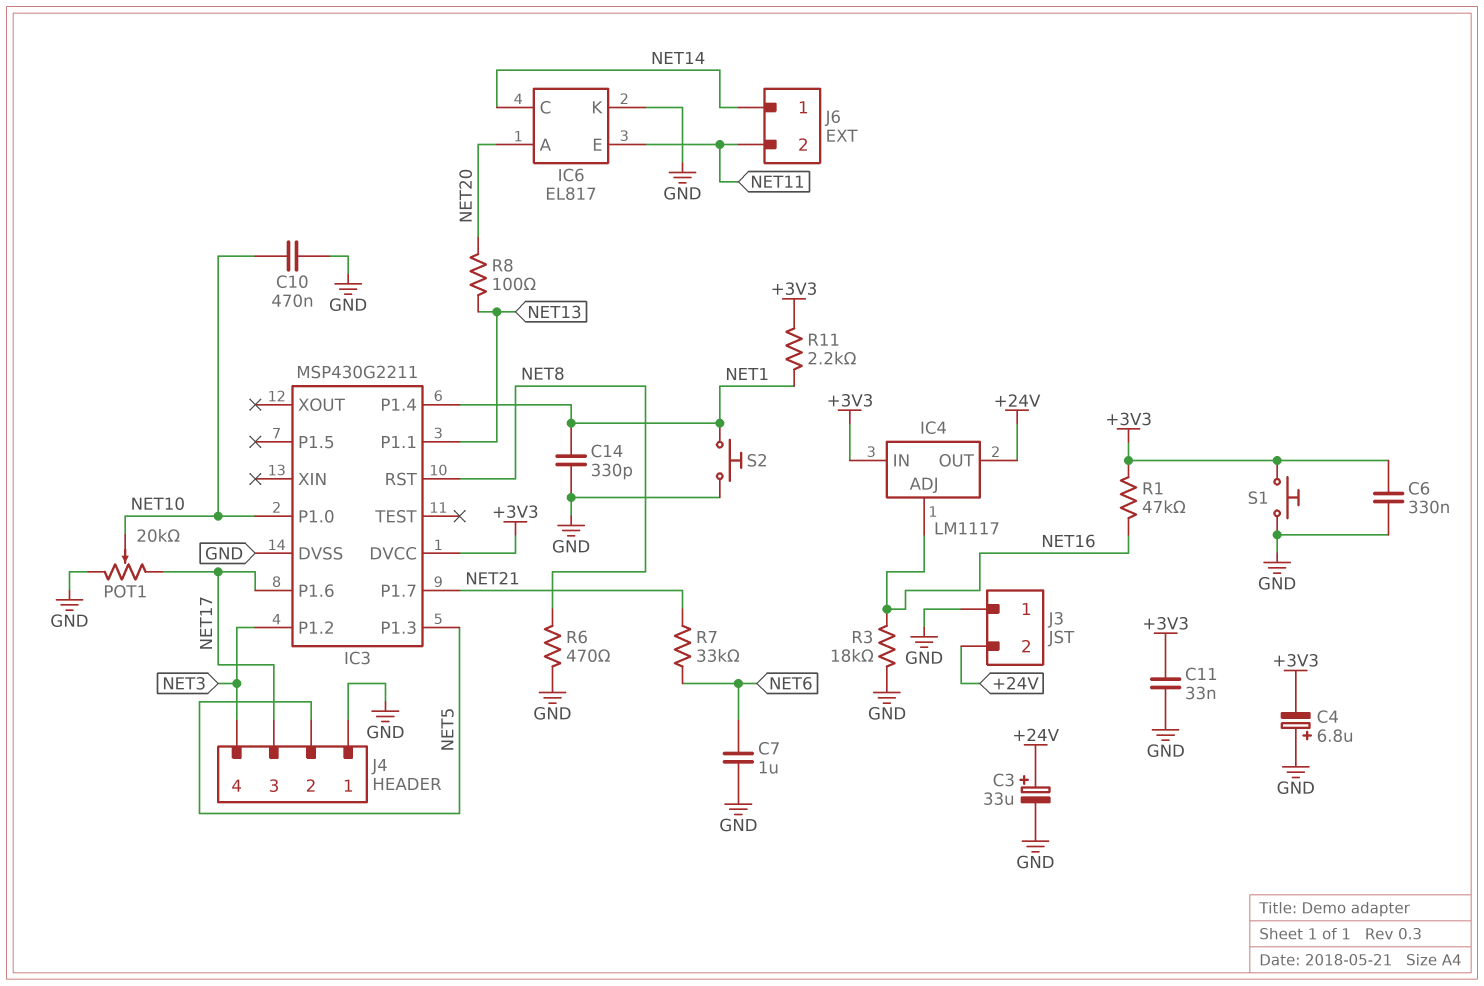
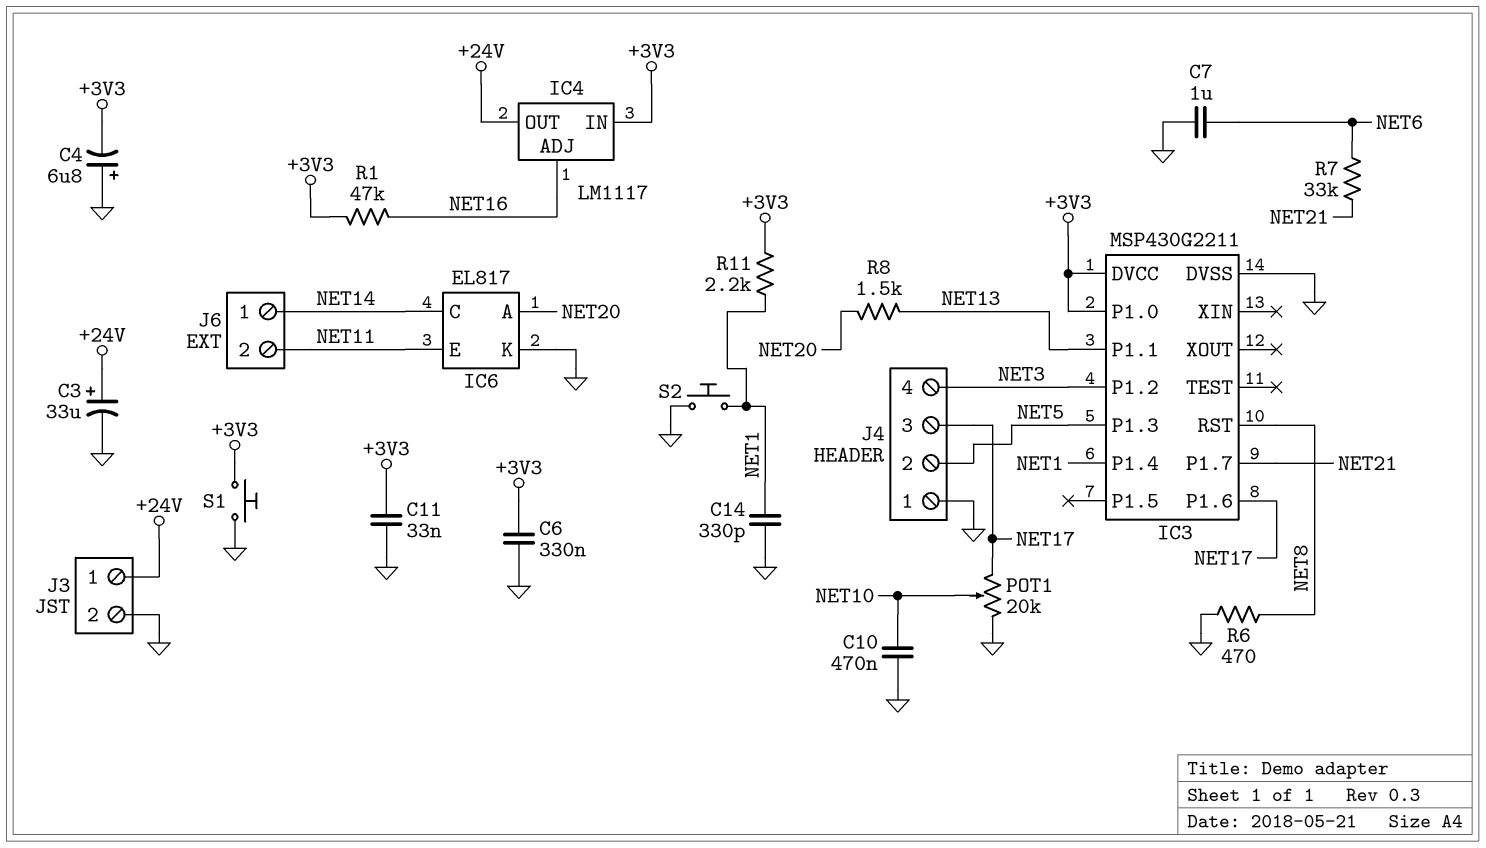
IC3 pin P1.0: NET10 -> +3V3
J3 pin 1: GND -> +24V
J3 pin 2: +24V -> GND
R3: 18k (GND, NET16) -> none
R8: 100 (NET13, NET20) -> 1.5k (NET13, NET20)

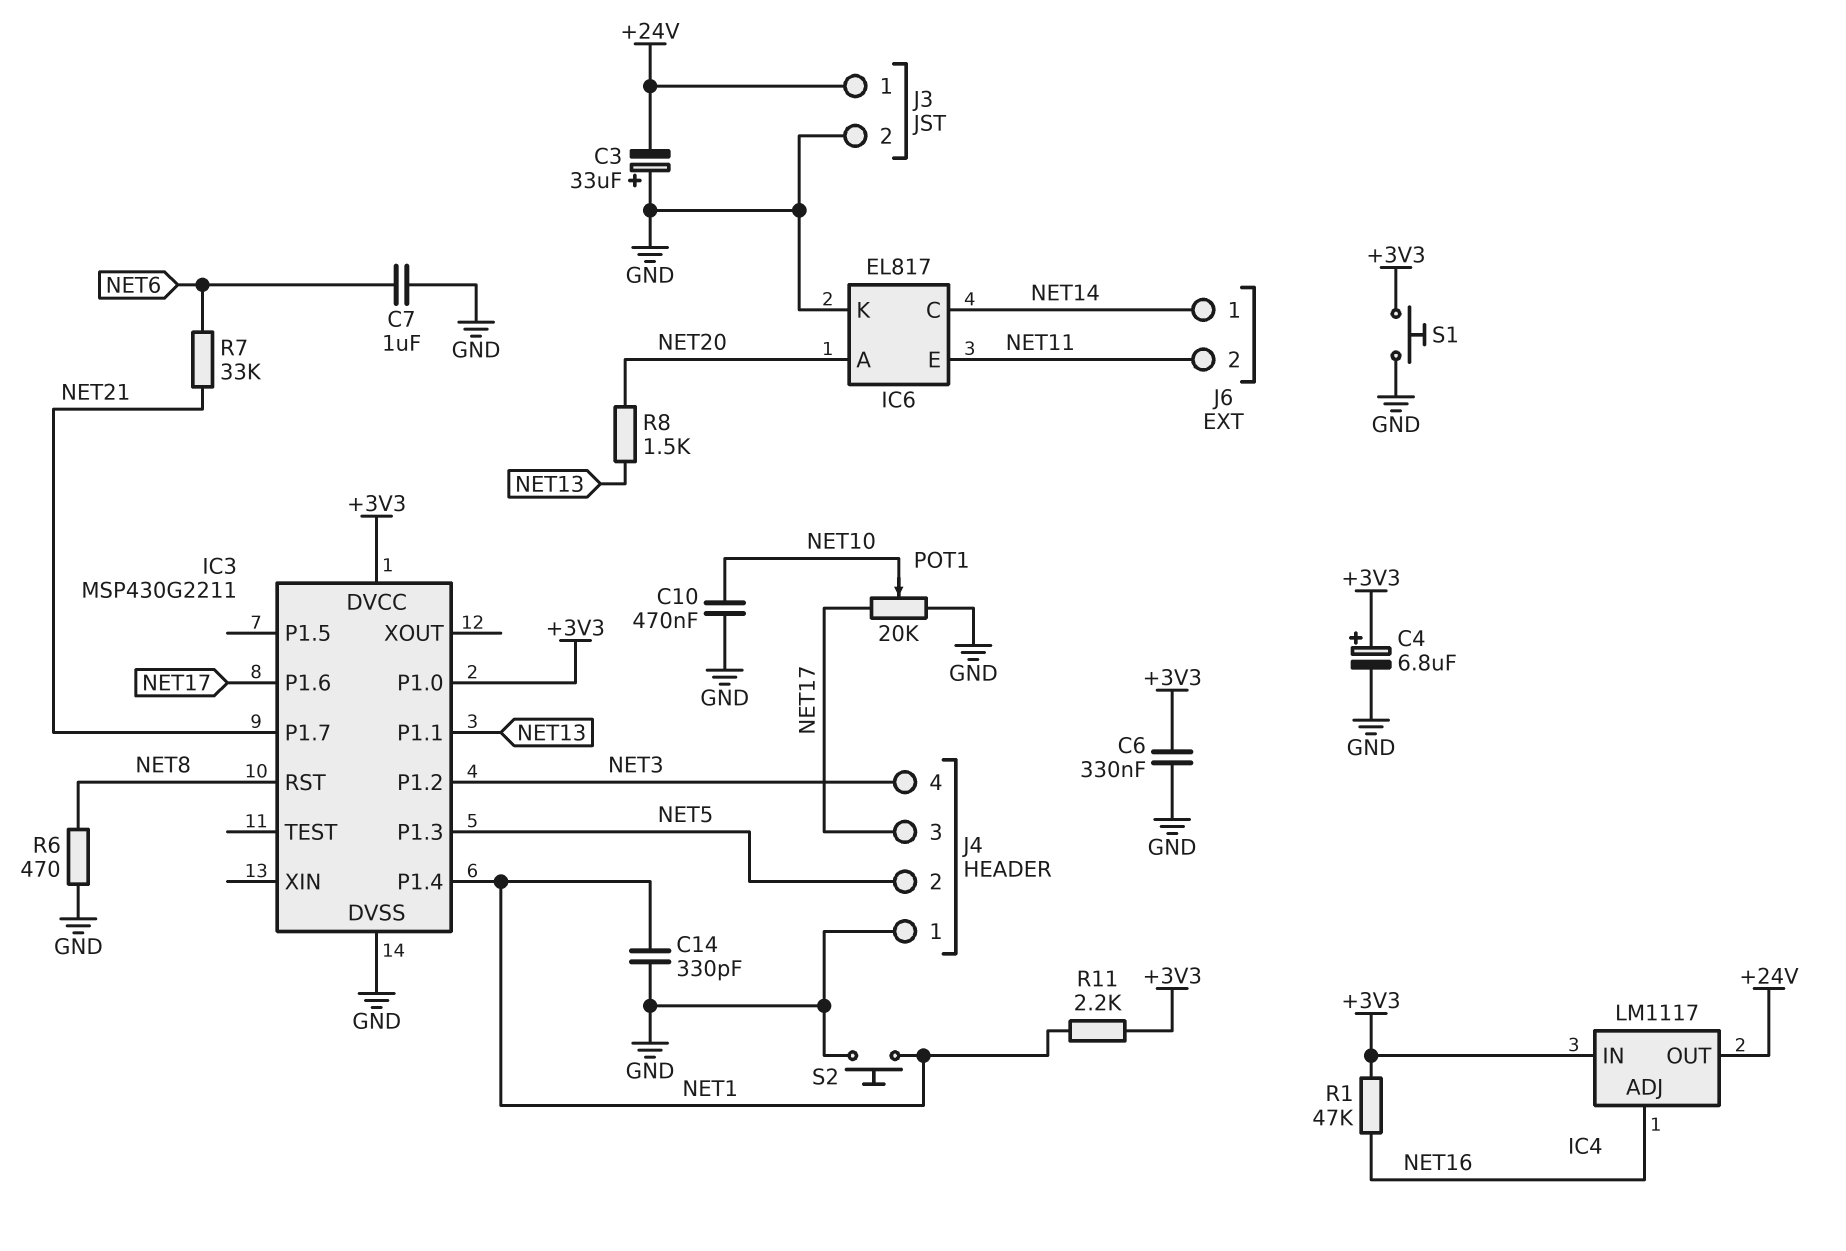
C3: 33uF (plus +24V, minus GND) -> 33uF (plus GND, minus +24V)
C4: 6.8uF (plus GND, minus +3V3) -> 6.8uF (plus +3V3, minus GND)
C11: 33nF (+3V3, GND) -> none

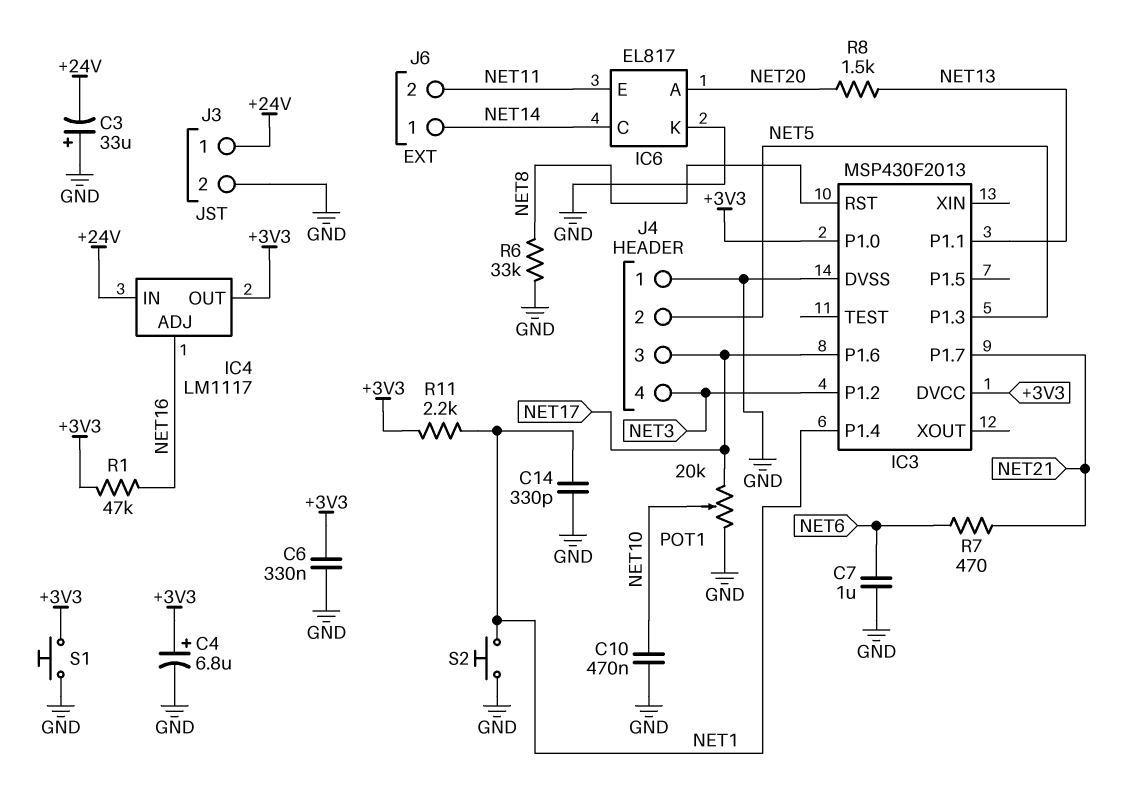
IC3: MSP430G2211 -> MSP430F2013
IC4 pin IN: +3V3 -> +24V
IC4 pin OUT: +24V -> +3V3
R6: 470 (GND, NET8) -> 33k (GND, NET8)
R7: 33k (NET6, NET21) -> 470 (NET6, NET21)

